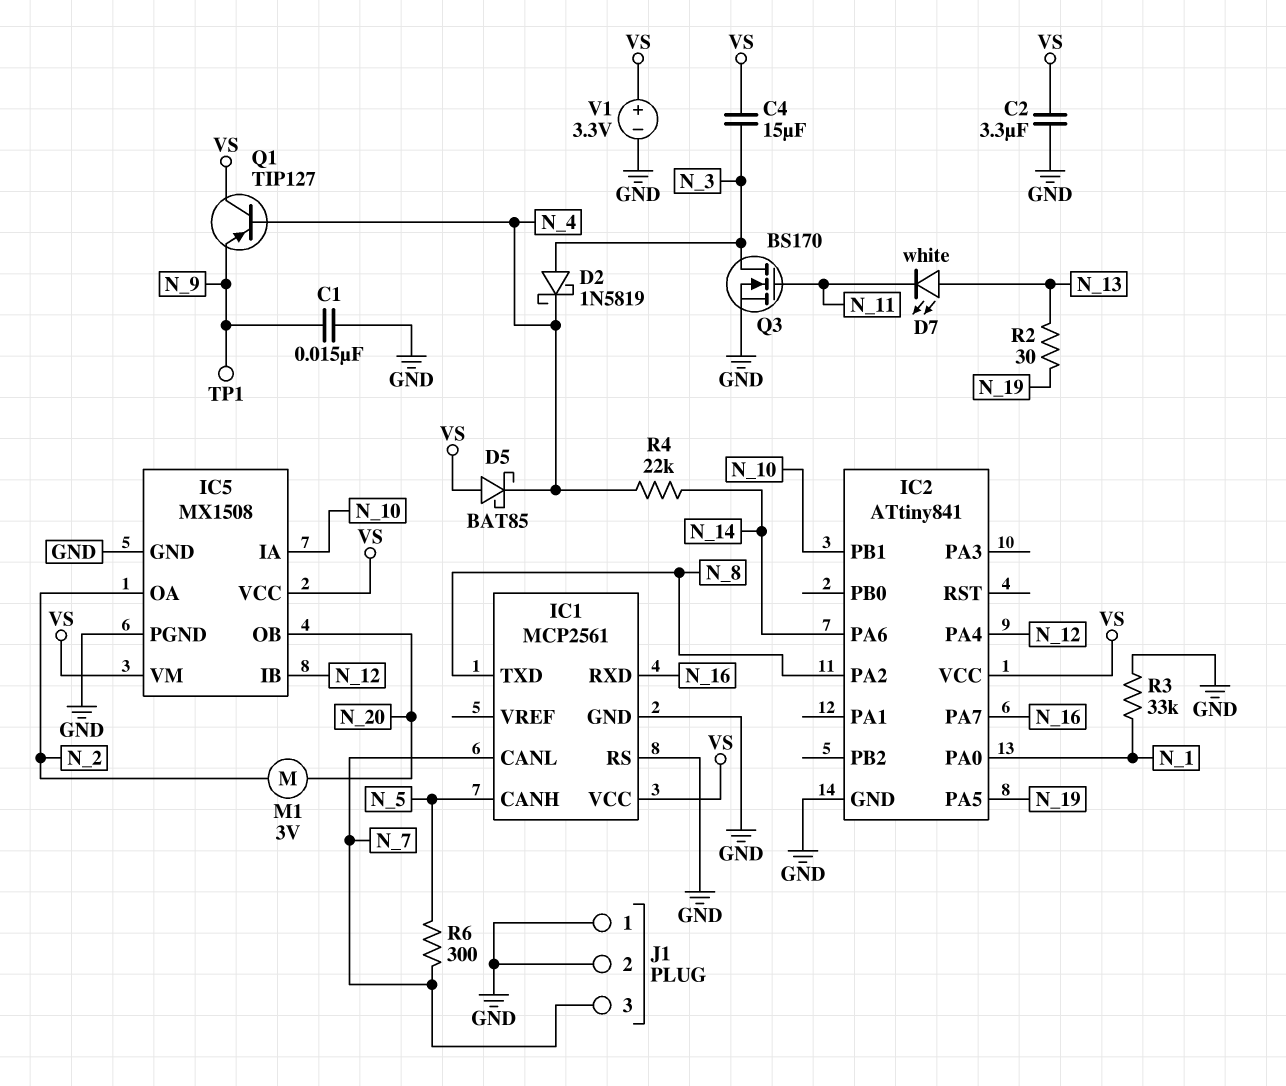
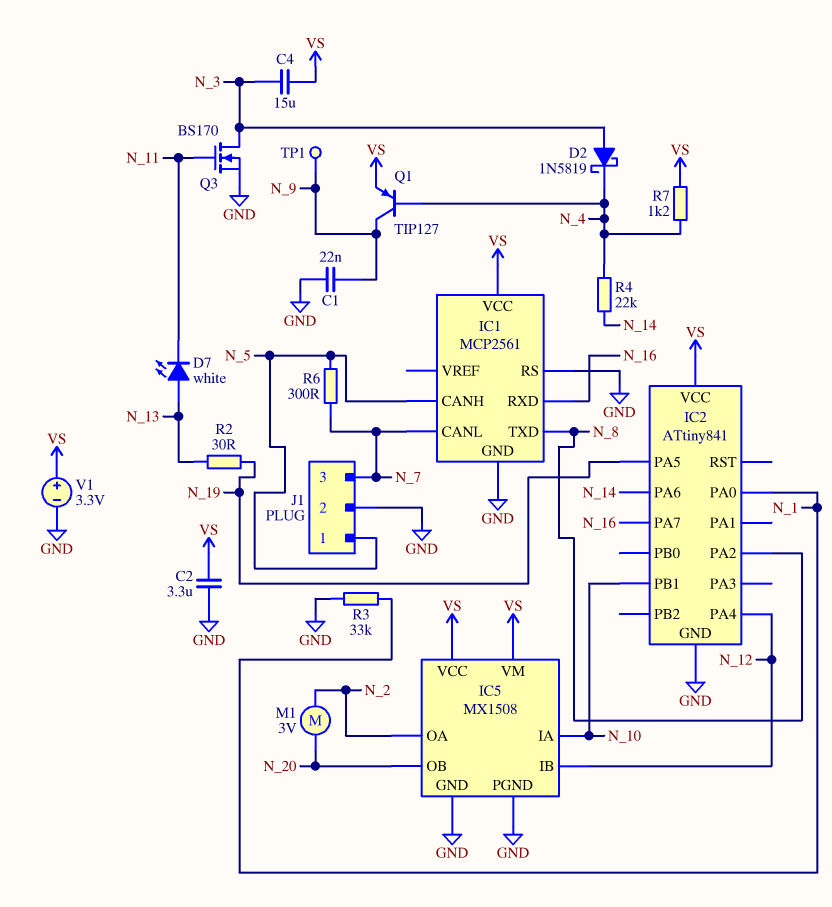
C1: 15nF (GND, N_9) -> 22nF (GND, N_9)
D5: schottky BAT85 (A VS, K N_4) -> none
J1 pin 1: GND -> N_5
Q1: PNP TIP127 (B N_4, C VS, E N_9) -> PNP TIP127 (B N_4, C N_9, E VS)
R7: none -> 1.2k (N_4, VS)

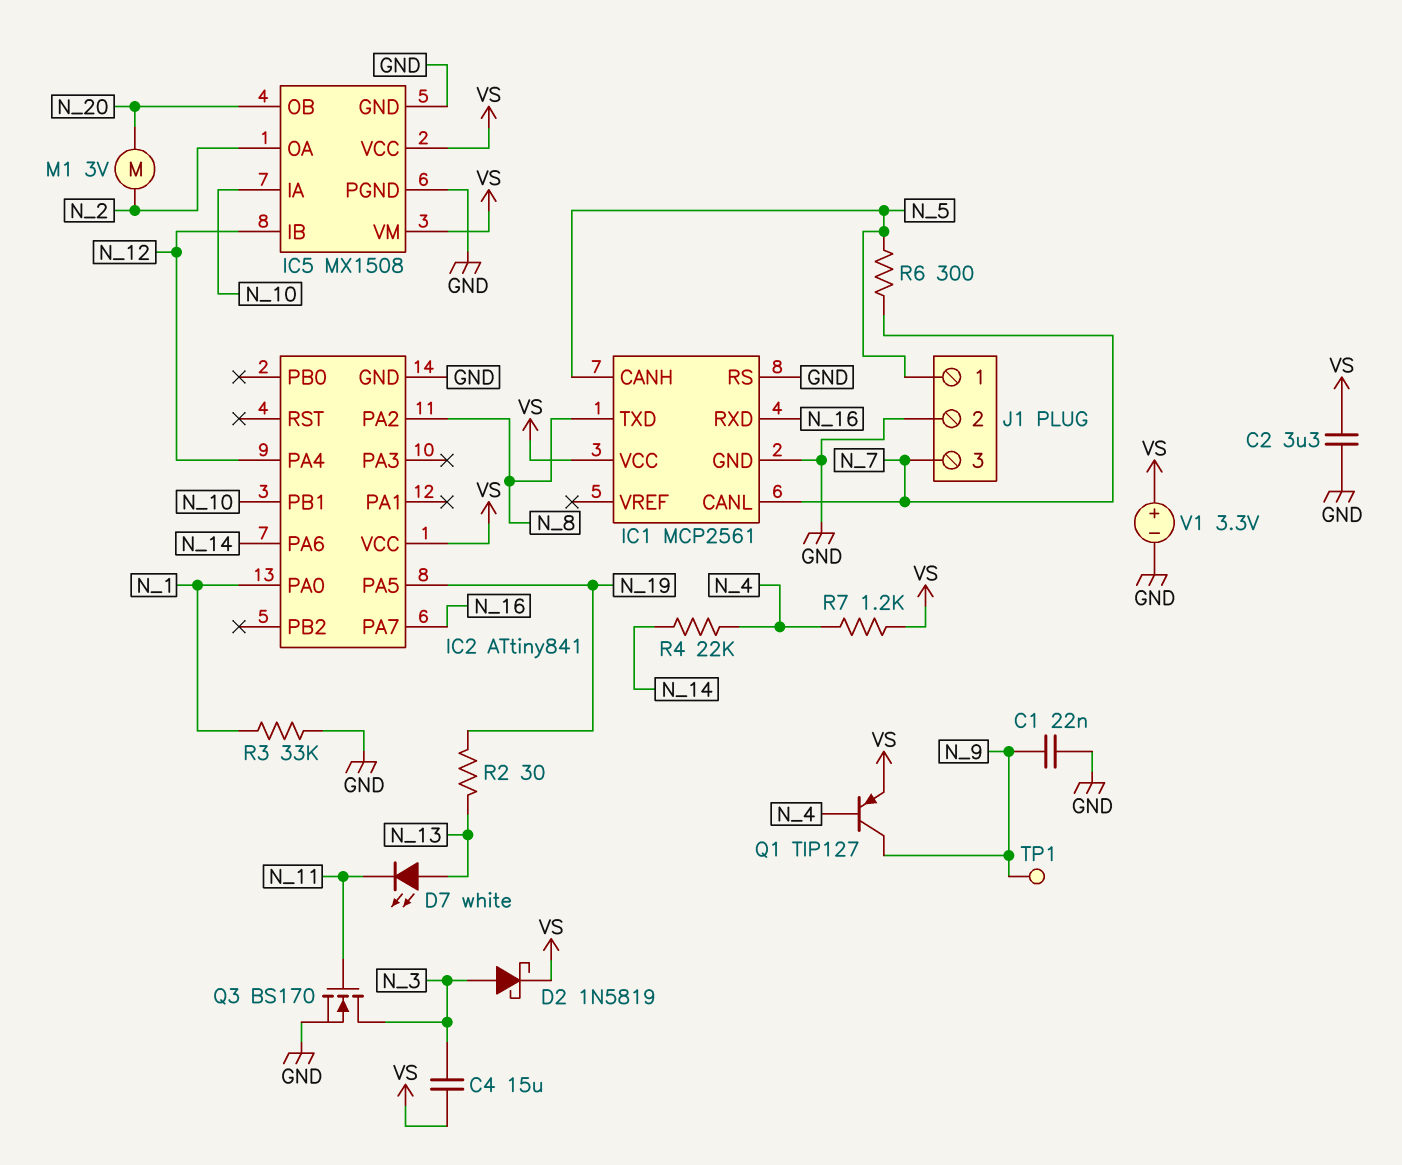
D2: schottky 1N5819 (A N_3, K N_4) -> schottky 1N5819 (A N_3, K VS)

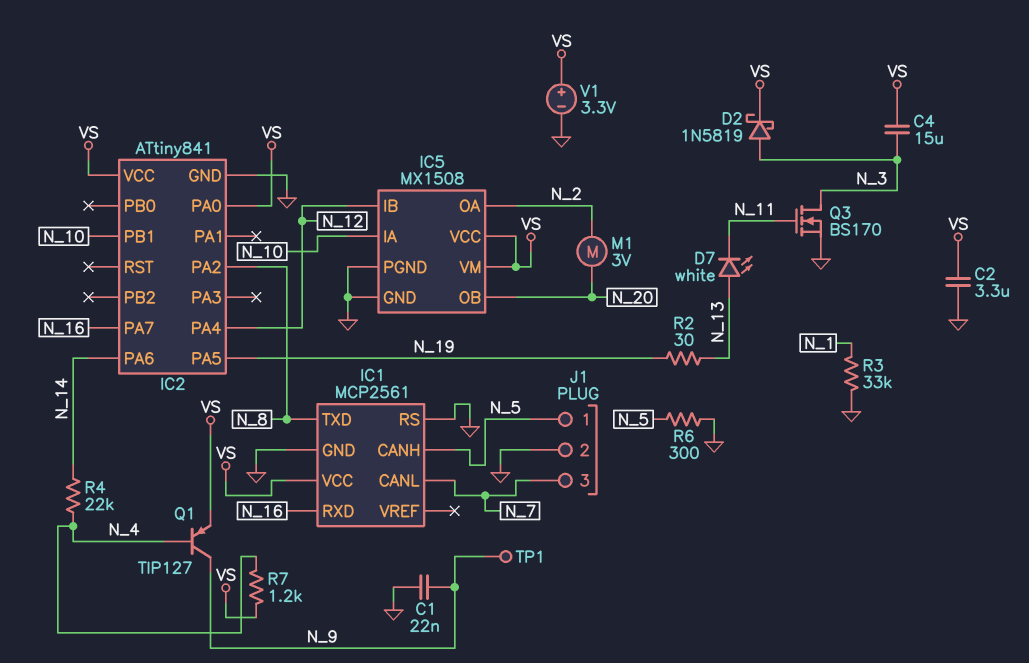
IC2 pin PA0: N_1 -> VS
R6: 300 (N_5, N_7) -> 300 (GND, N_5)

